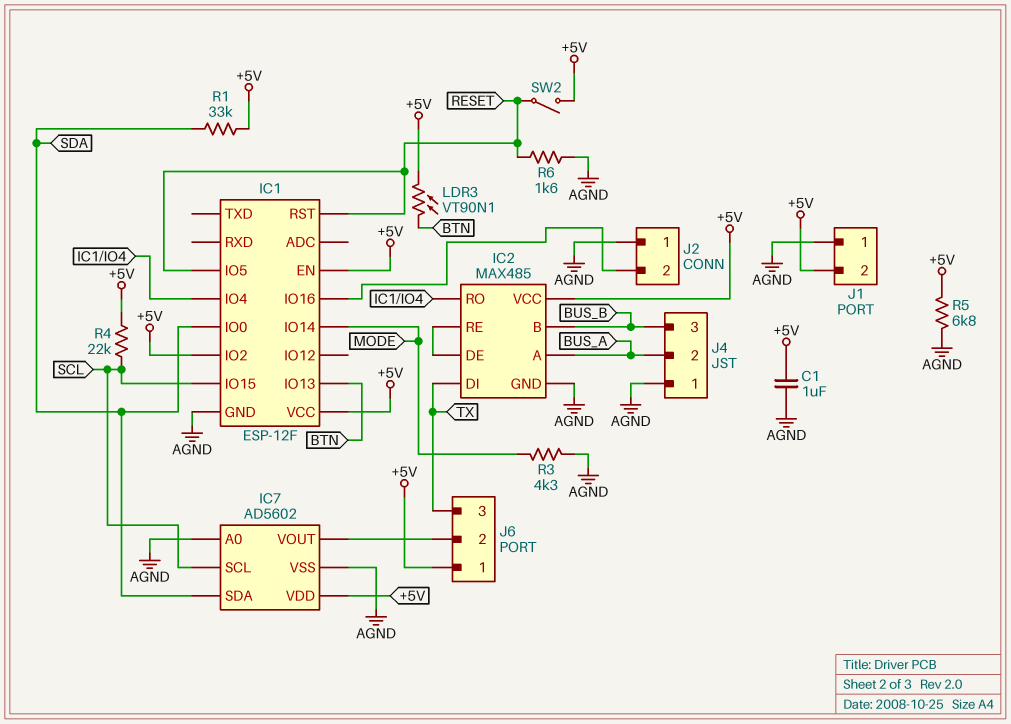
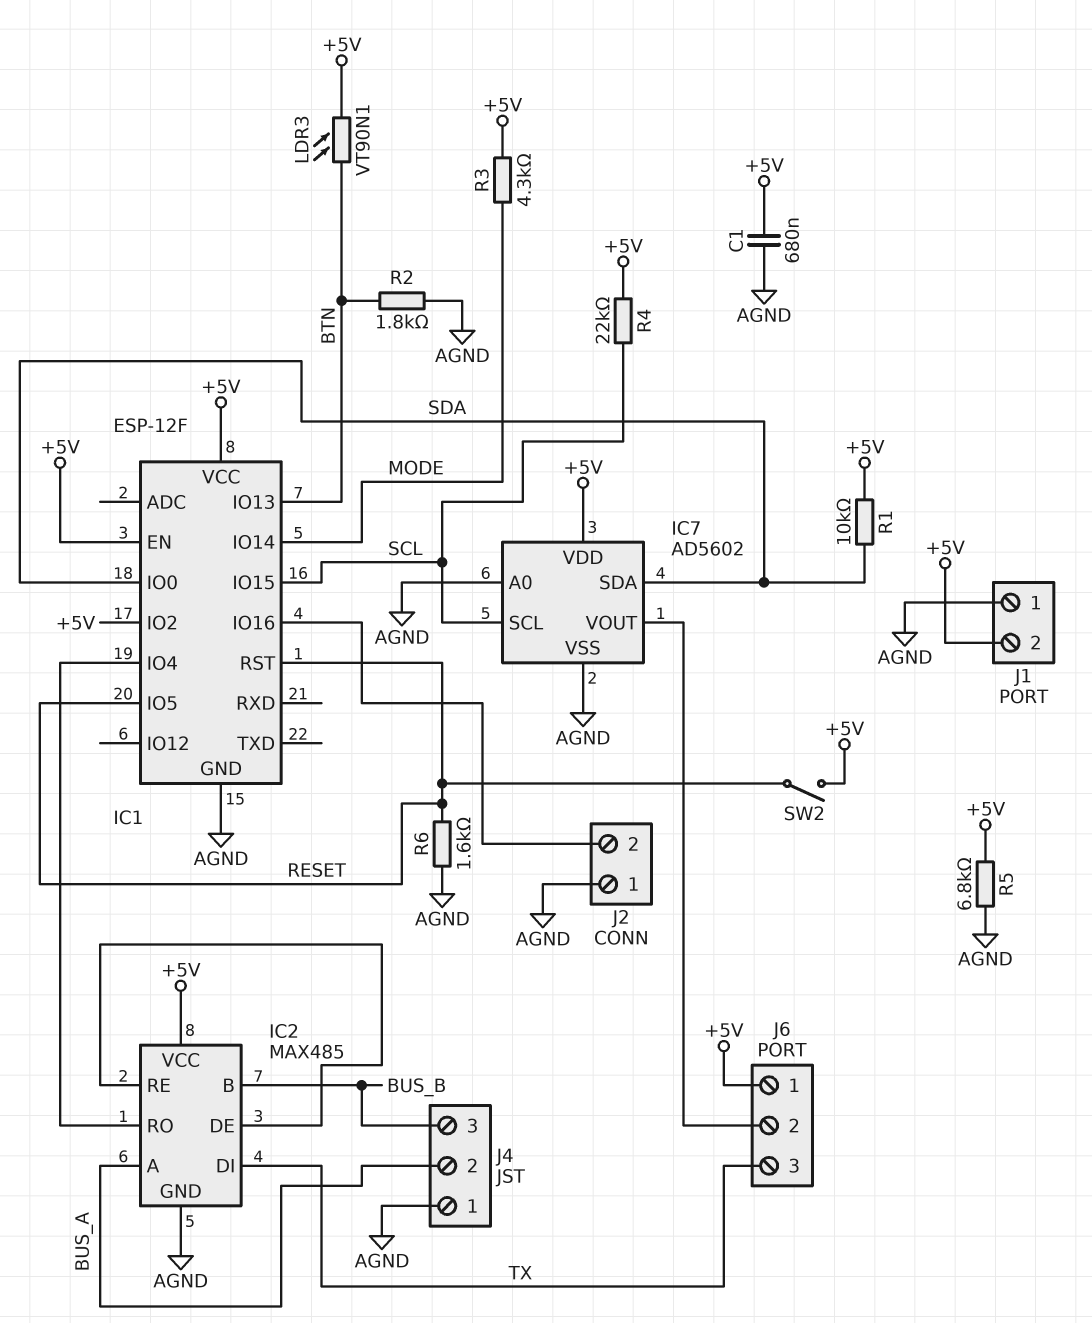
C1: 1uF (+5V, AGND) -> 680nF (+5V, AGND)
R1: 33k (+5V, SDA) -> 10k (+5V, SDA)
R2: none -> 1.8k (AGND, BTN)
R3: 4.3k (AGND, MODE) -> 4.3k (+5V, MODE)

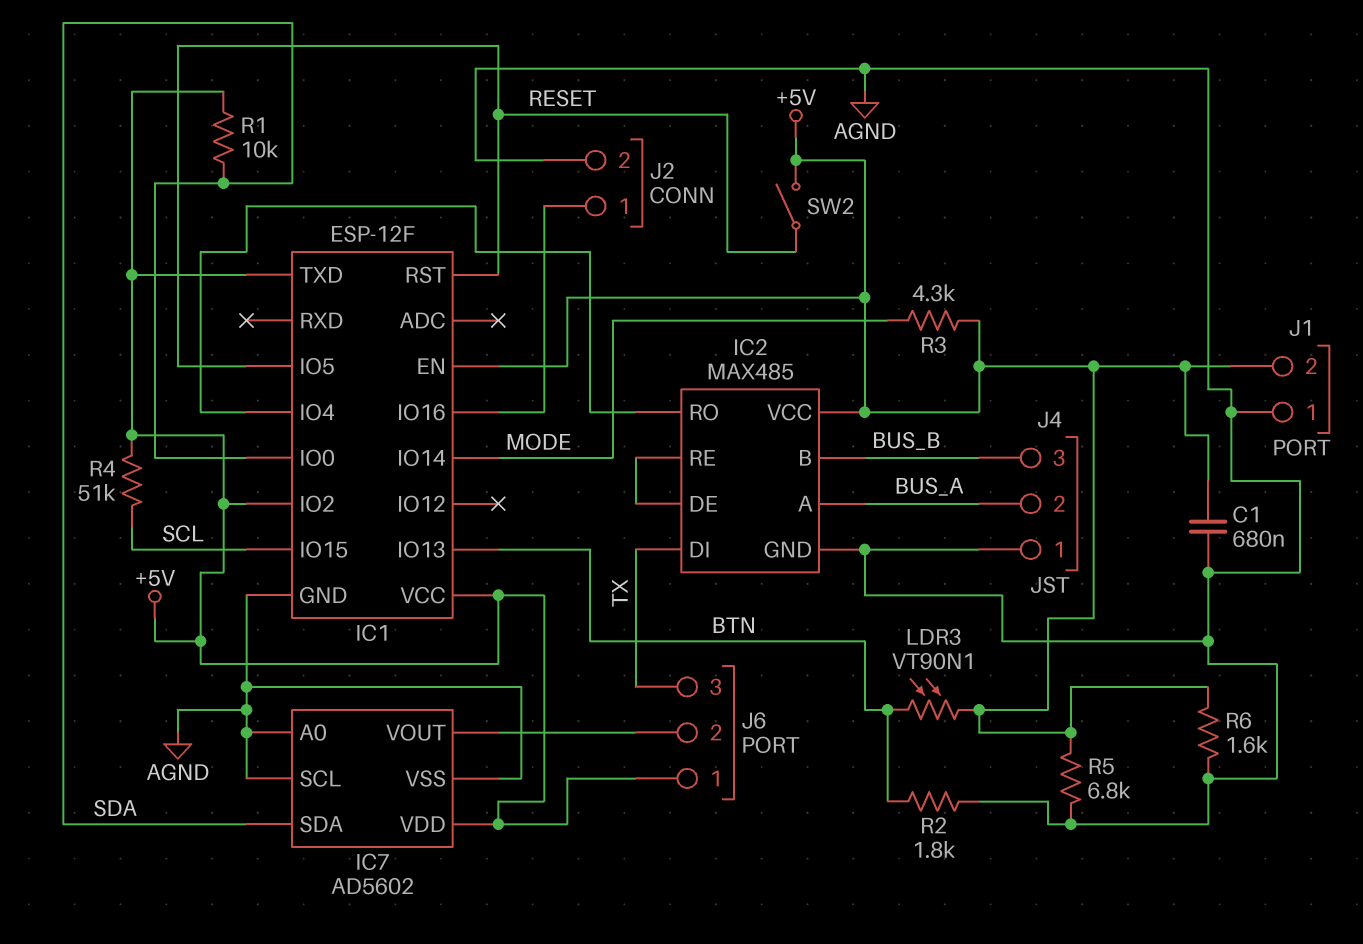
IC1 pin TXD: none -> +5V
IC7 pin SCL: SCL -> AGND
J2 pin 1: AGND -> IC1/IO16
J2 pin 2: IC1/IO16 -> AGND
R4: 22k (+5V, SCL) -> 51k (+5V, SCL)
R6: 1.6k (AGND, RESET) -> 1.6k (+5V, AGND)

